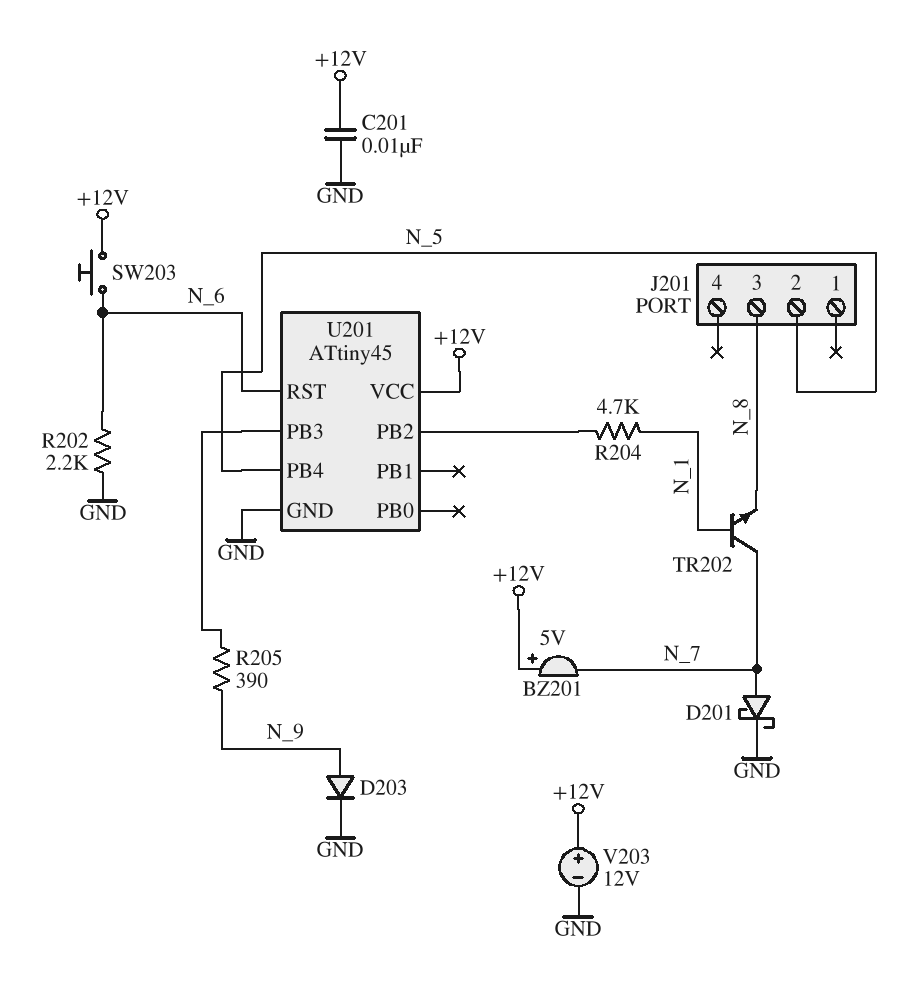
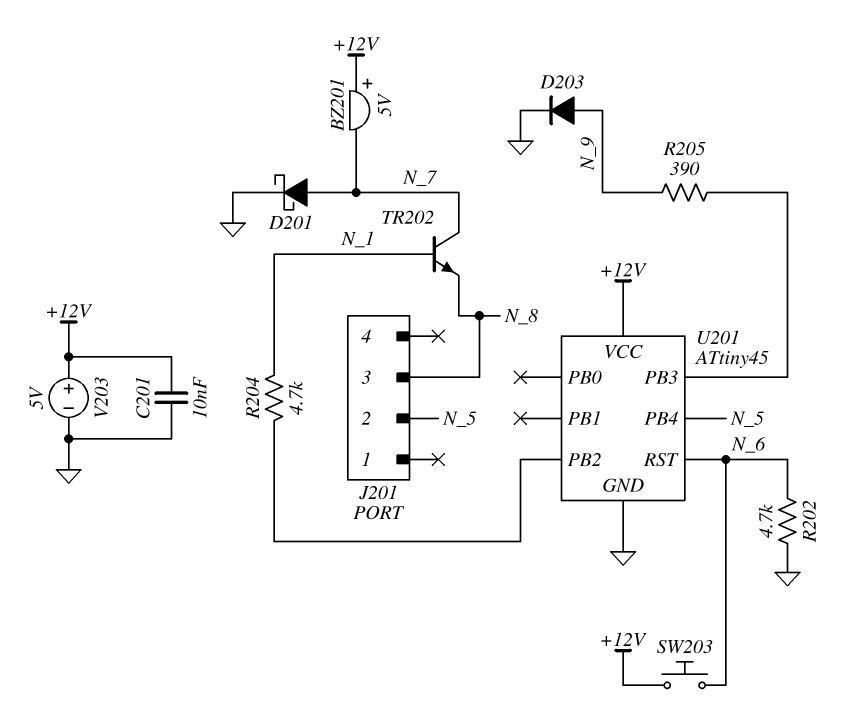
R202: 2.2k (GND, N_6) -> 4.7k (GND, N_6)
V203: 12V (plus +12V, minus GND) -> 5V (plus +12V, minus GND)

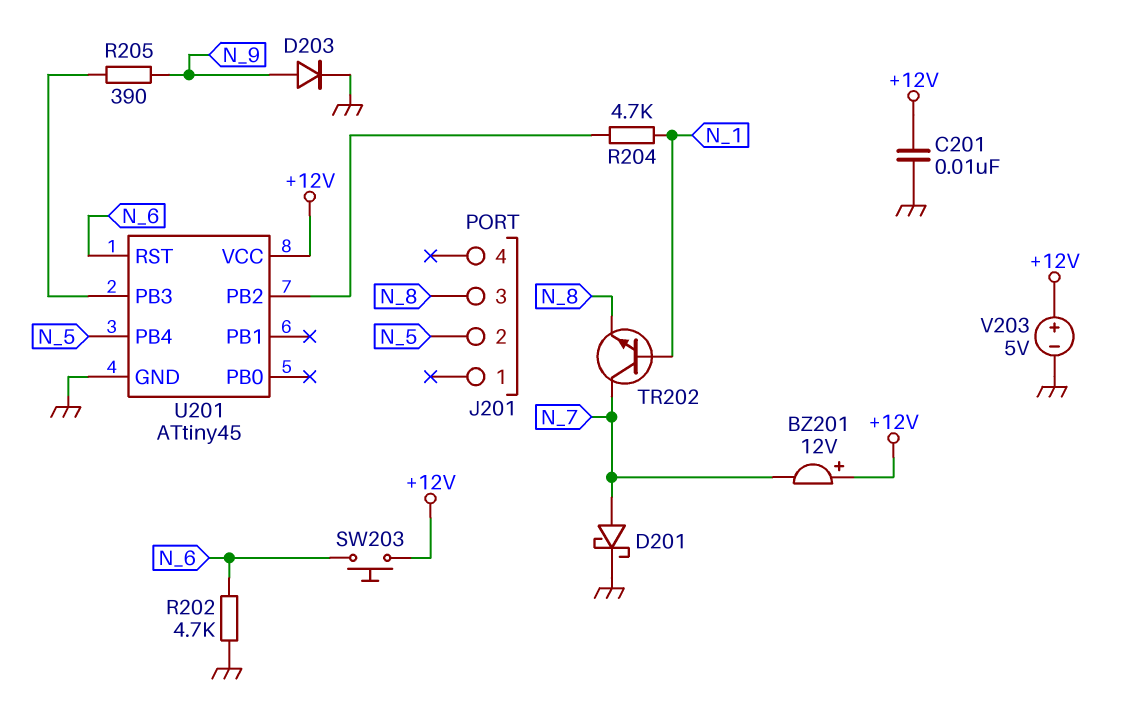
BZ201: buzzer 5V (plus +12V, minus N_7) -> buzzer 12V (plus +12V, minus N_7)

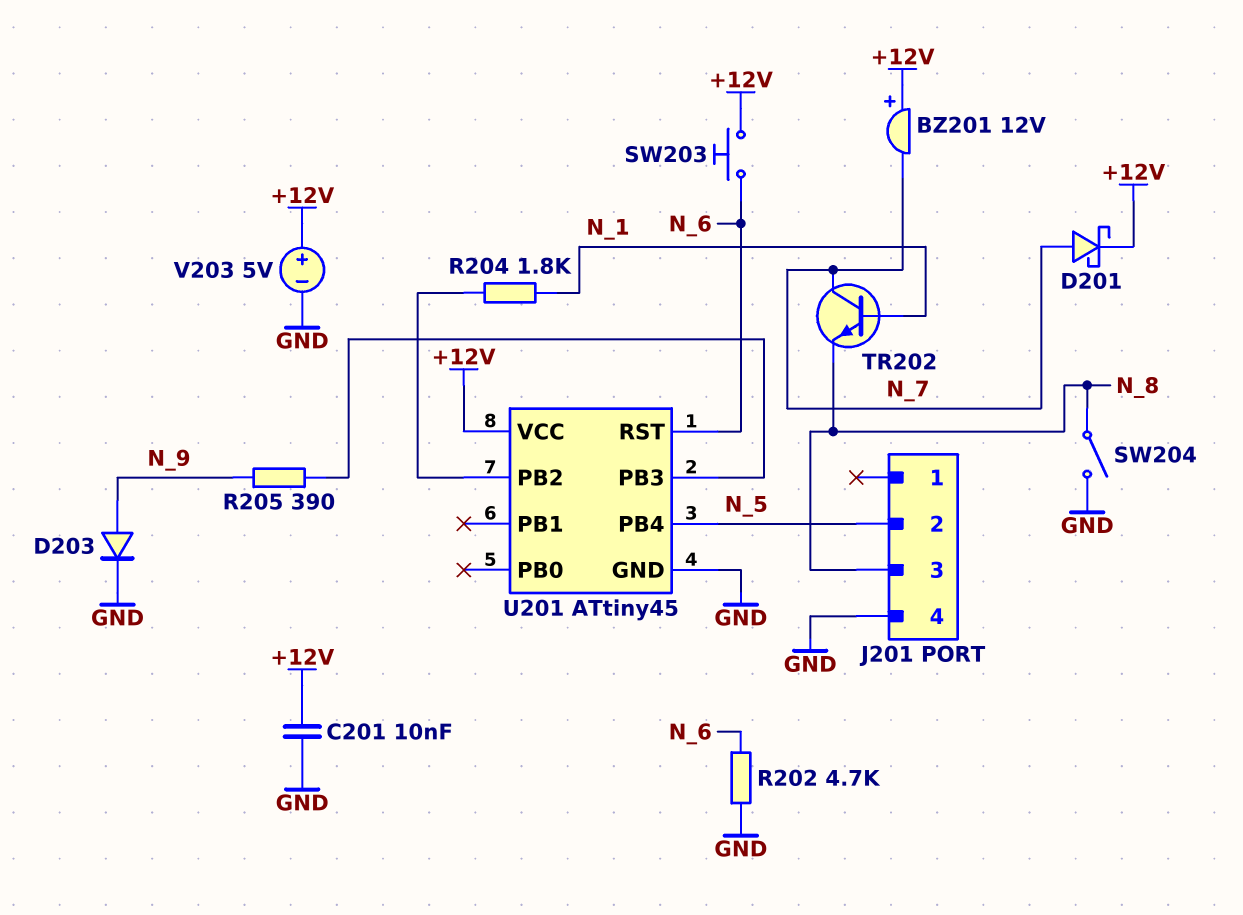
D201: schottky (A N_7, K GND) -> schottky (A N_7, K +12V)
J201 pin 4: none -> GND
R204: 4.7k (N_1, U201/PB2) -> 1.8k (N_1, U201/PB2)
SW204: none -> switch (GND, N_8)

